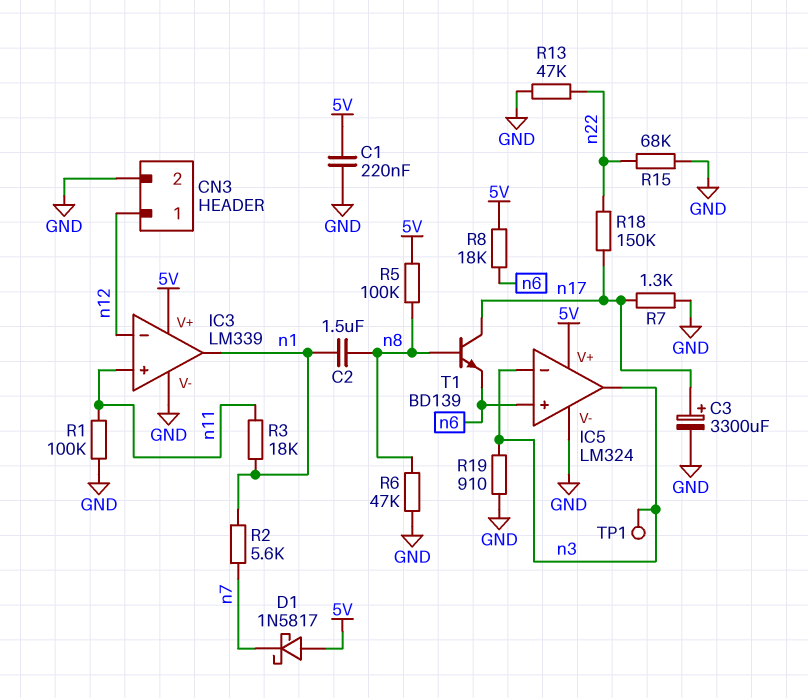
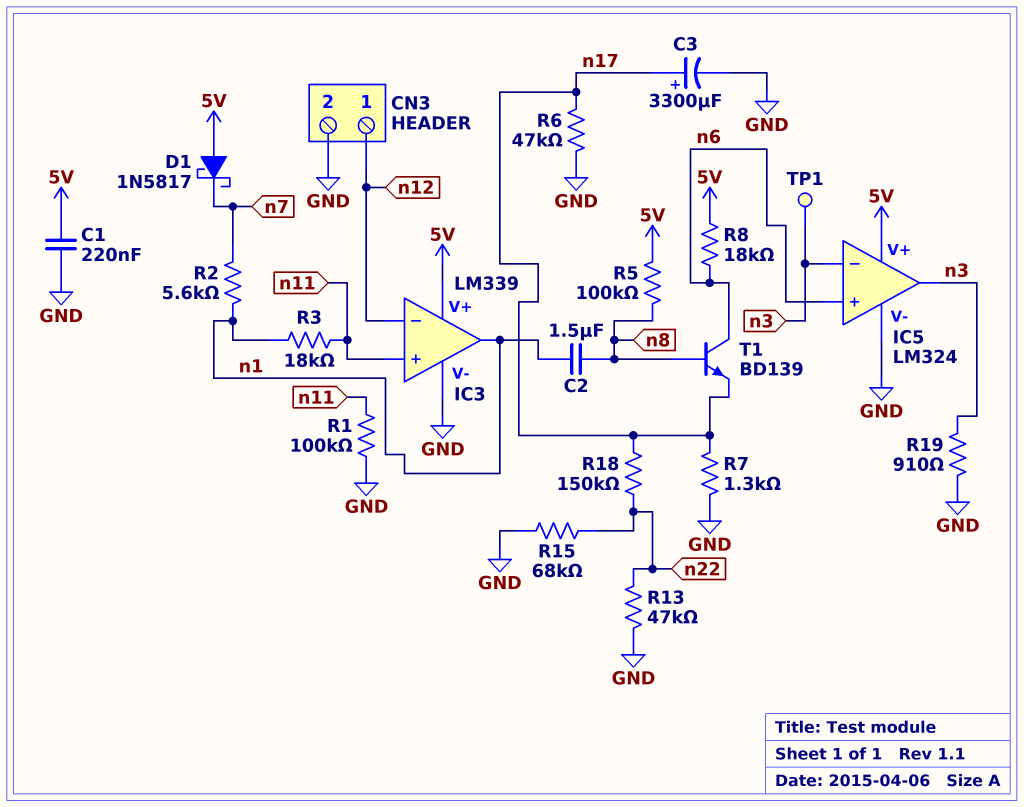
R6: 47k (GND, n8) -> 47k (GND, n17)
T1: NPN BD139 (B n8, C n17, E n6) -> NPN BD139 (B n8, C n6, E n17)

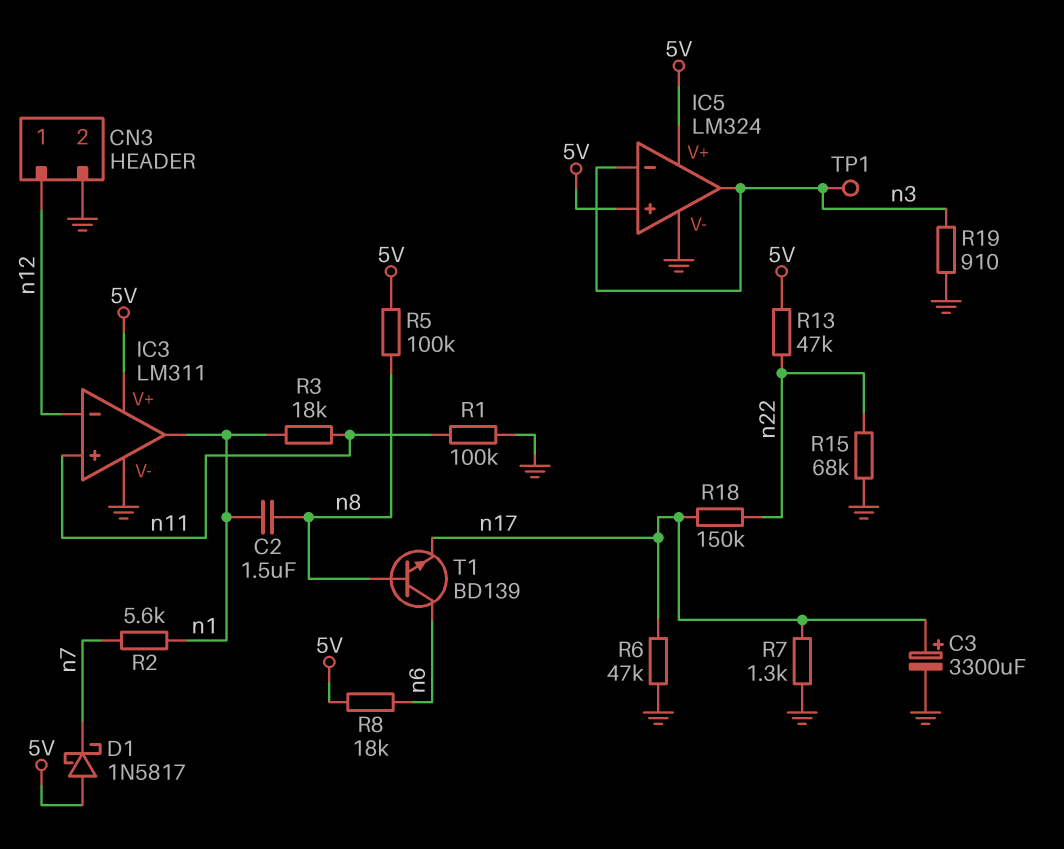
C1: 220nF (5V, GND) -> none
IC3: LM339 -> LM311
IC5 pin in+: n6 -> 5V
R13: 47k (GND, n22) -> 47k (5V, n22)

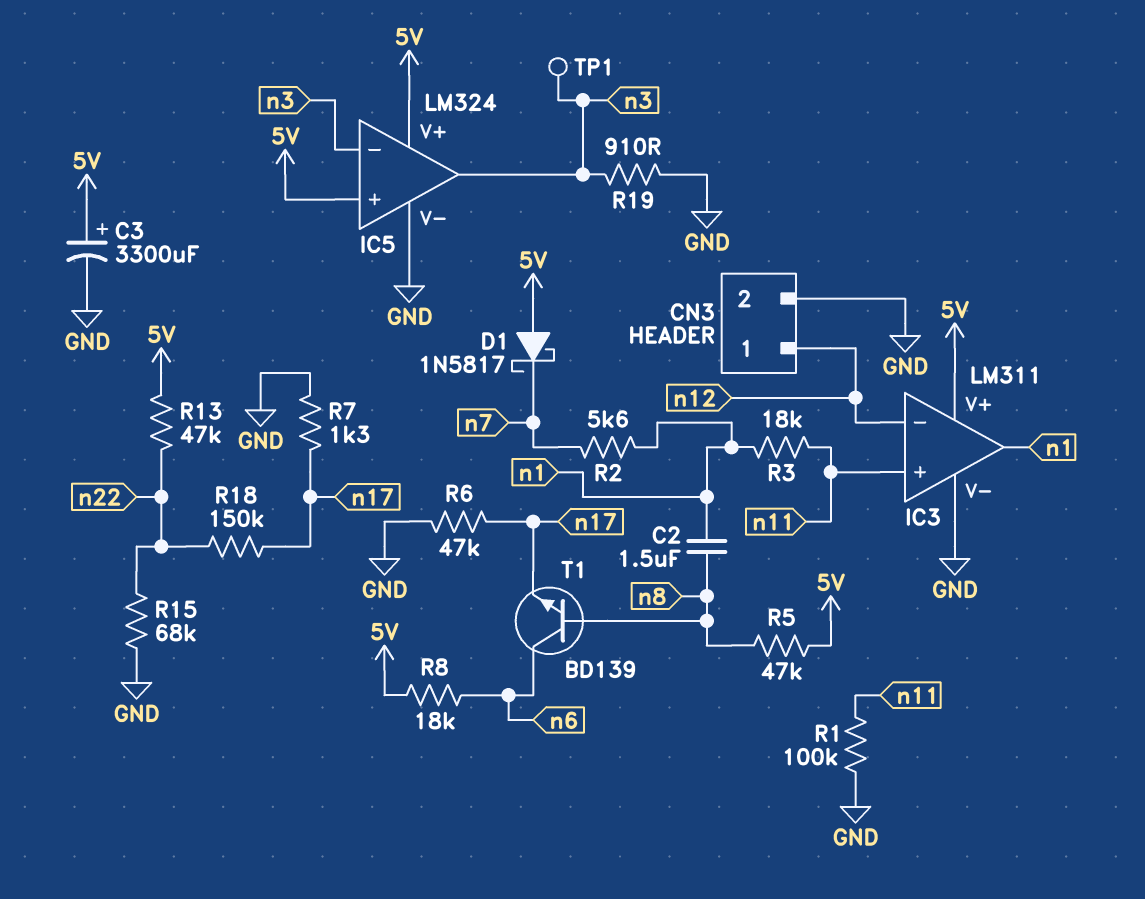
C3: 3300uF (plus n17, minus GND) -> 3300uF (plus 5V, minus GND)
R5: 100k (5V, n8) -> 47k (5V, n8)

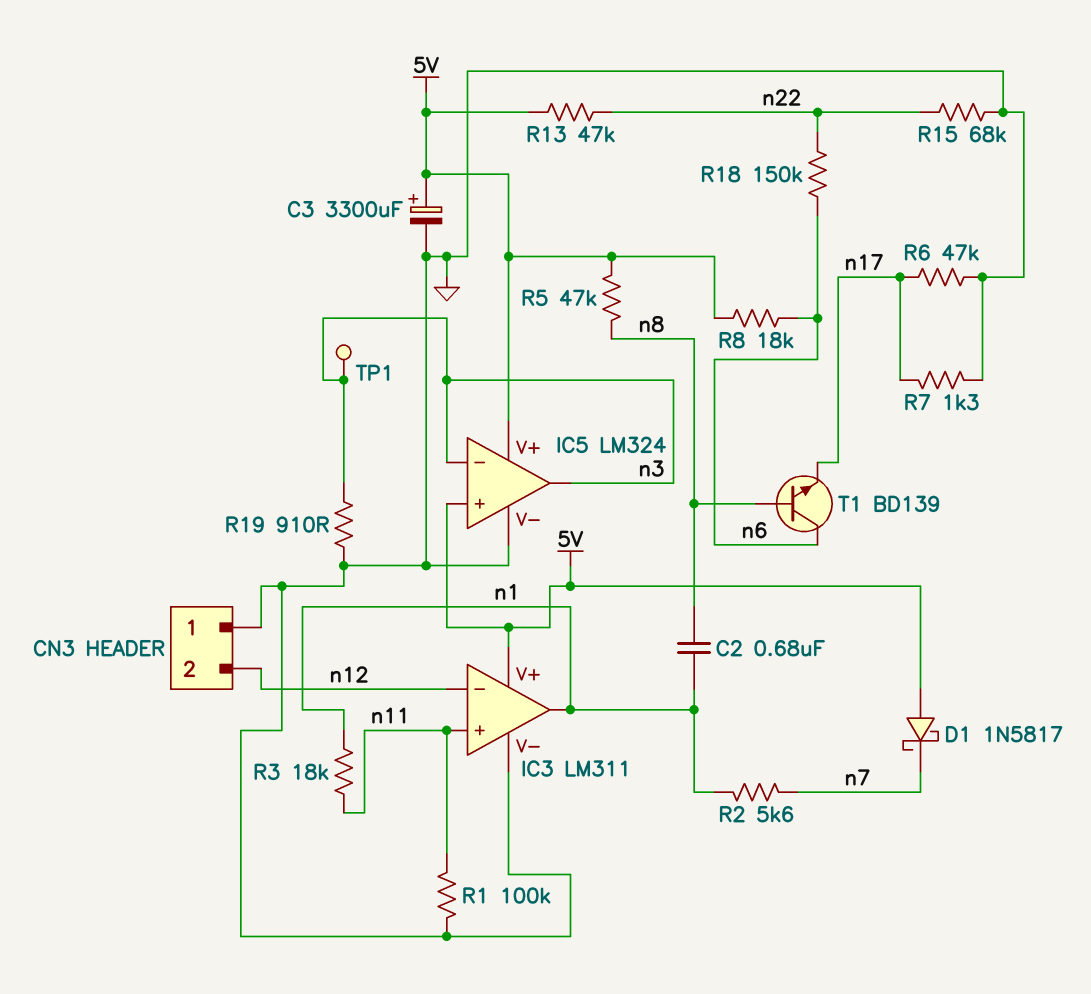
C2: 1.5uF (n1, n8) -> 680nF (n1, n8)
CN3 pin 1: n12 -> GND
CN3 pin 2: GND -> n12
R18: 150k (n17, n22) -> 150k (n6, n22)

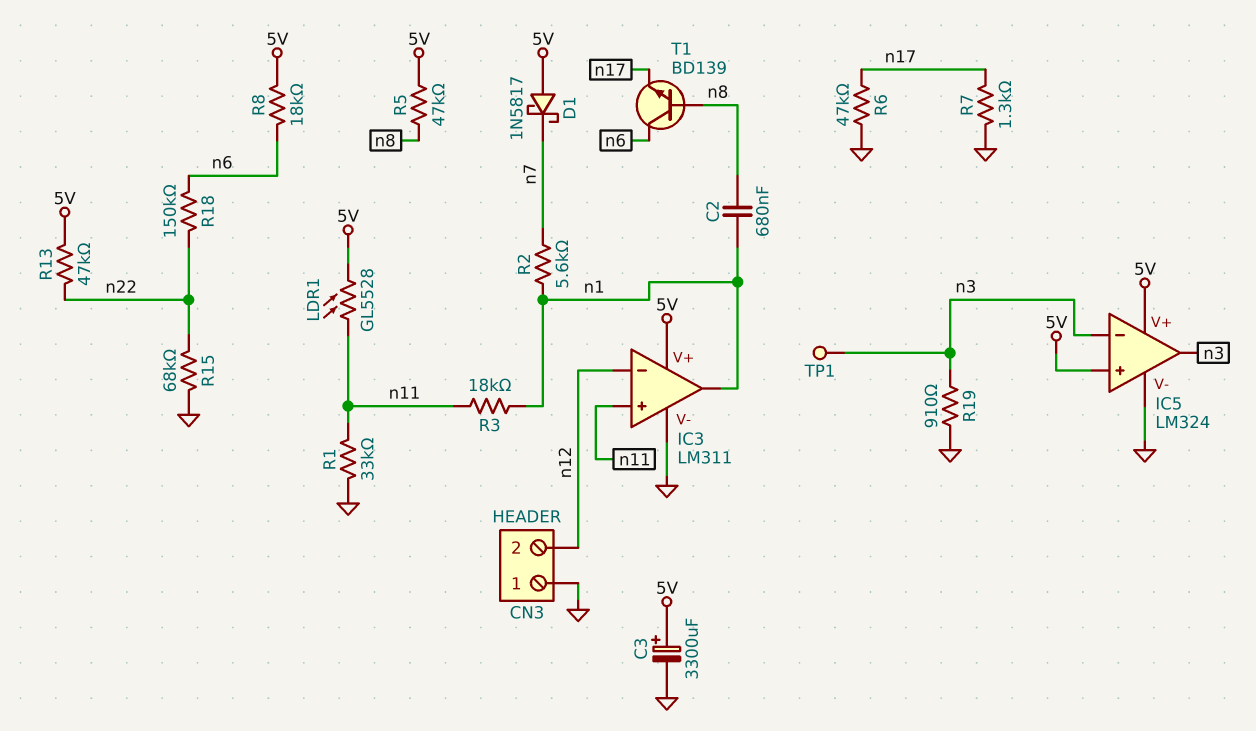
LDR1: none -> GL5528 (5V, n11)
R1: 100k (GND, n11) -> 33k (GND, n11)

